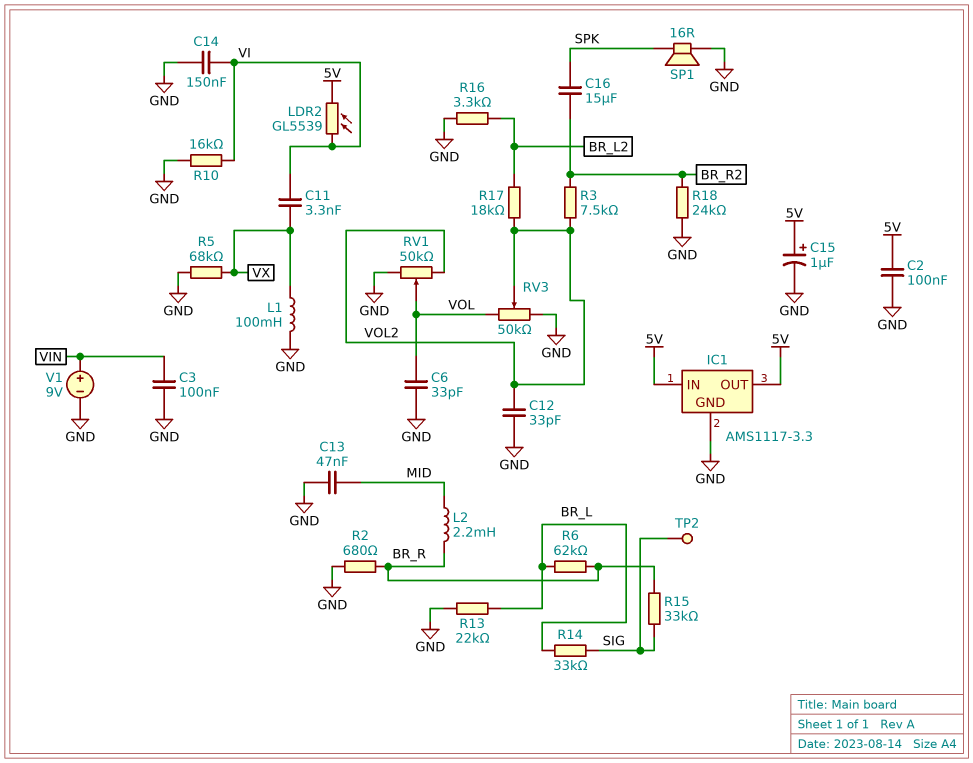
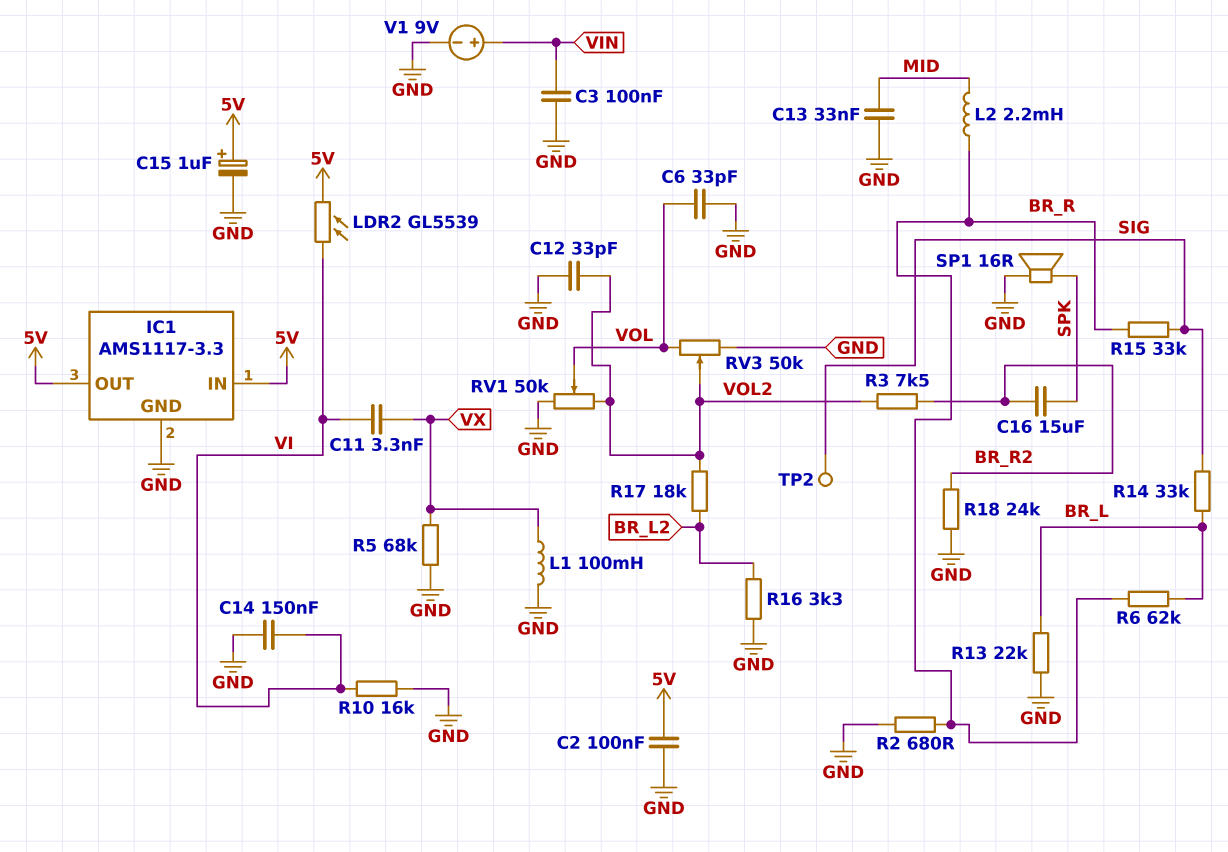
C13: 47nF (GND, MID) -> 33nF (GND, MID)

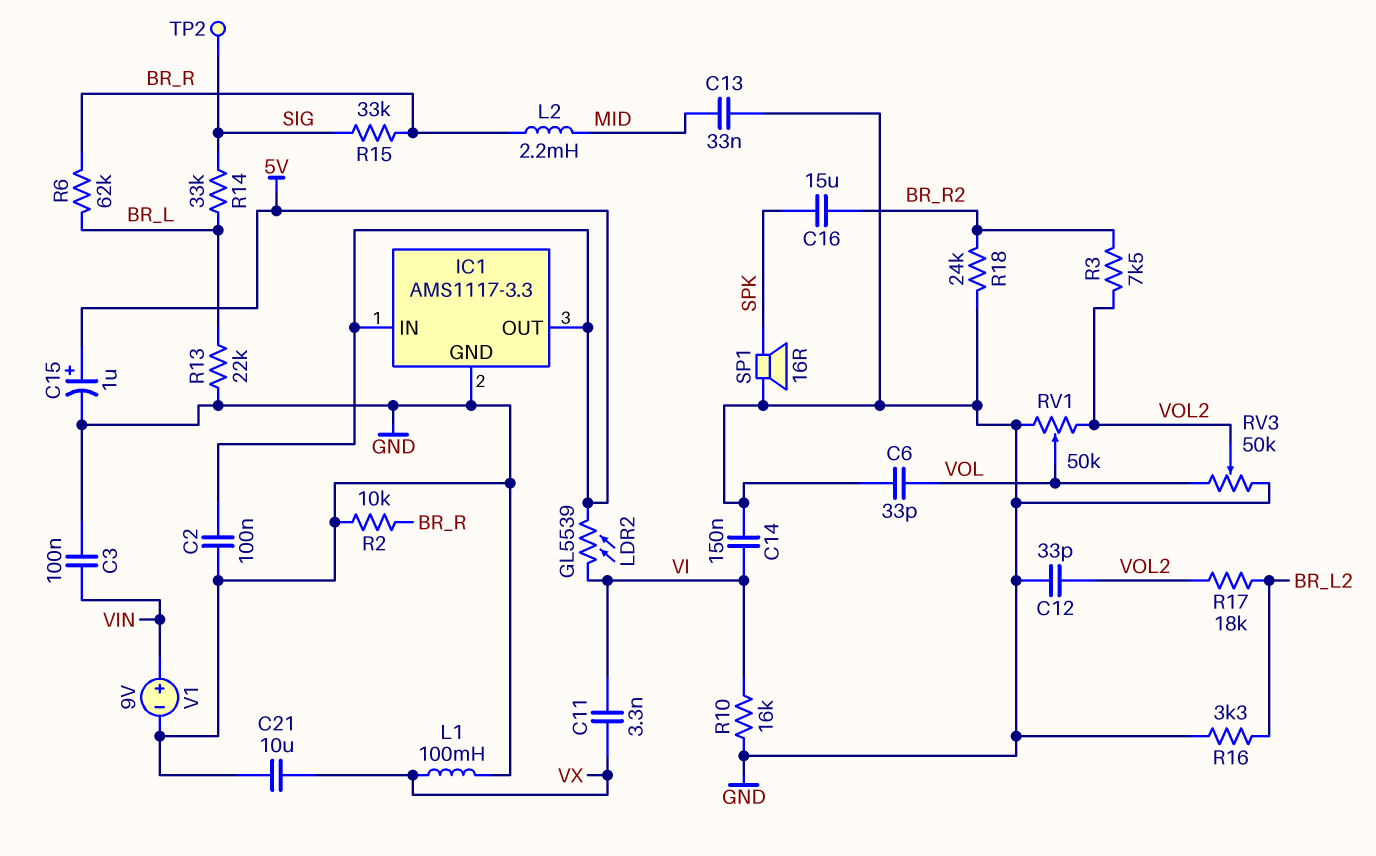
C21: none -> 10uF (GND, VX)
R2: 680 (BR_R, GND) -> 10k (BR_R, GND)
R5: 68k (GND, VX) -> none

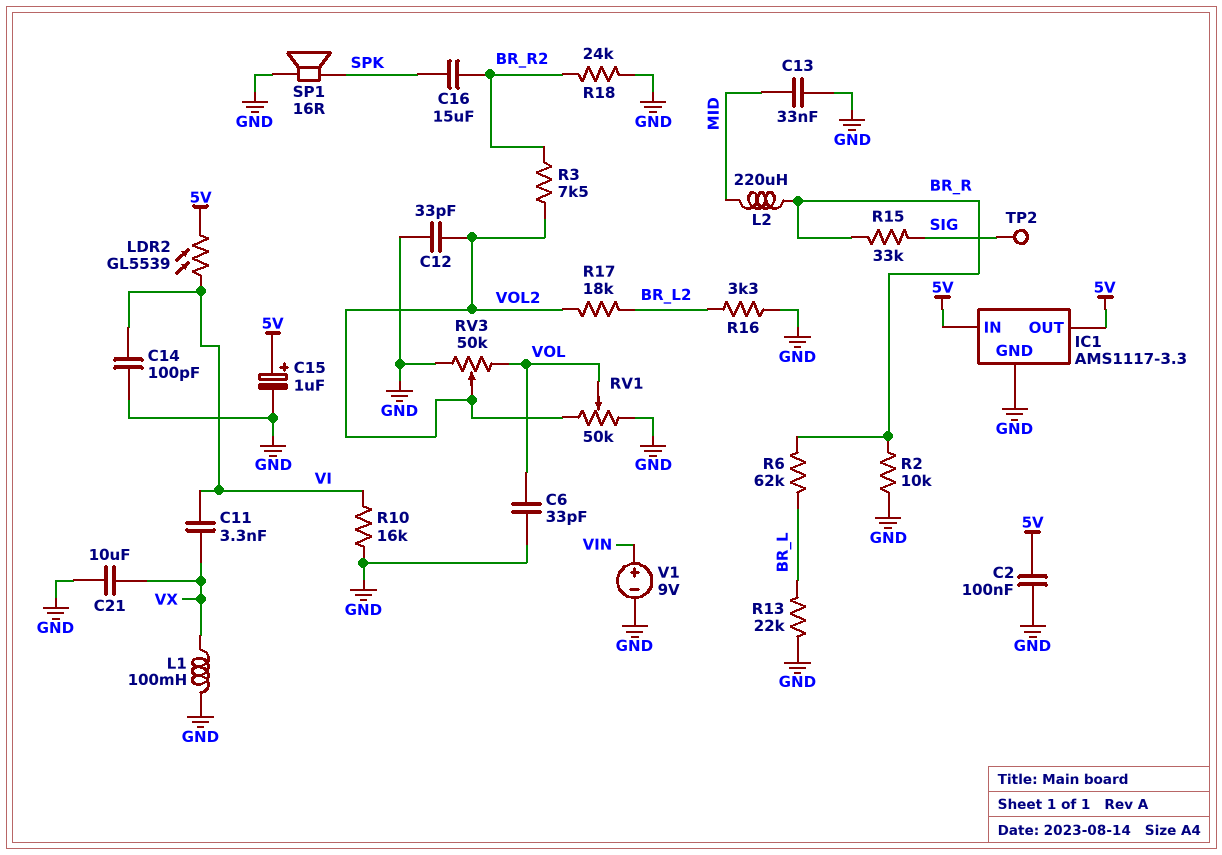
C3: 100nF (GND, VIN) -> none
C14: 150nF (GND, VI) -> 100pF (GND, VI)
L2: 2.2mH (BR_R, MID) -> 220uH (BR_R, MID)
R14: 33k (BR_L, SIG) -> none

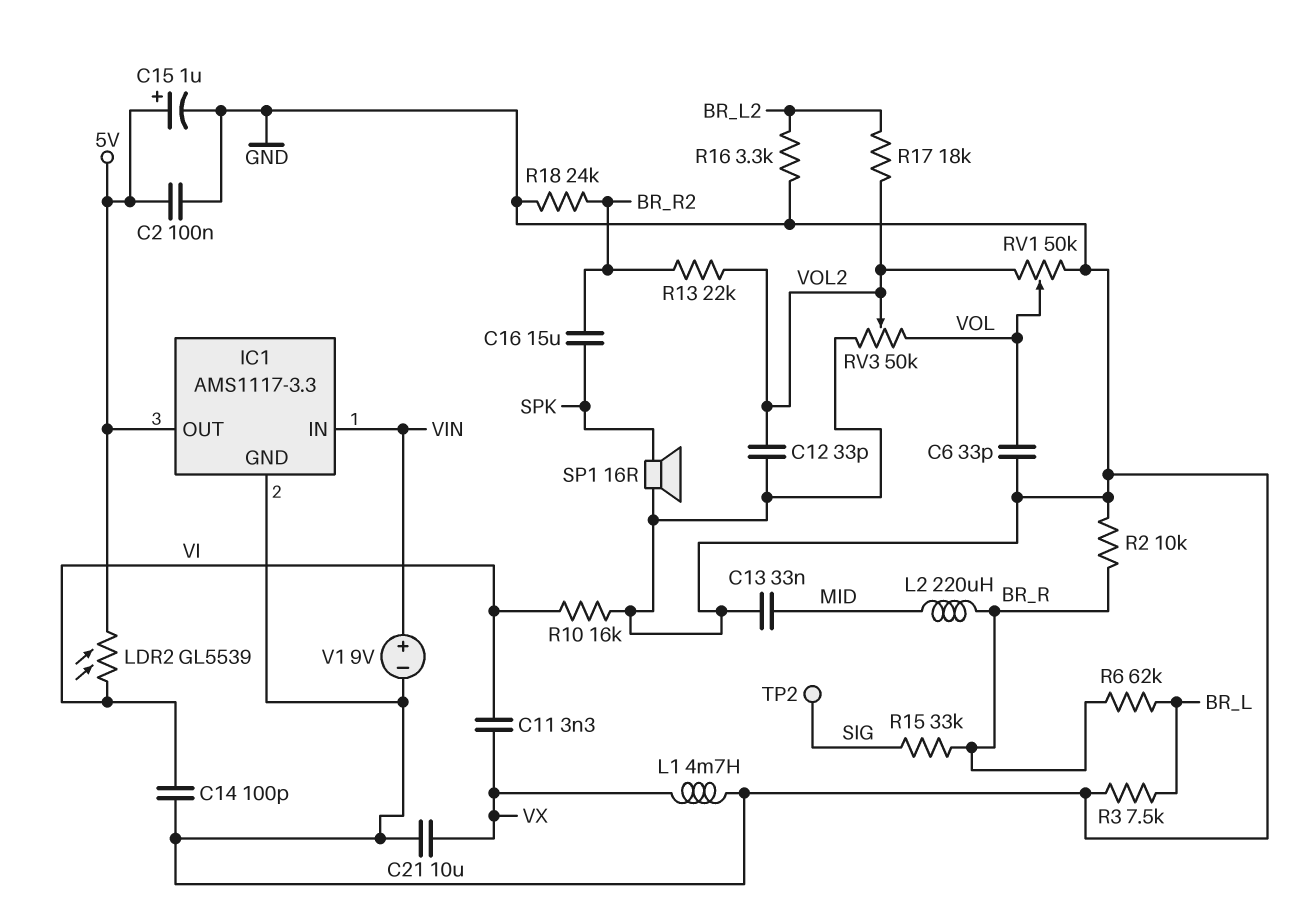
IC1 pin IN: 5V -> VIN
L1: 100mH (GND, VX) -> 4.7mH (GND, VX)
R3: 7.5k (BR_R2, VOL2) -> 7.5k (BR_L, GND)
R13: 22k (BR_L, GND) -> 22k (BR_R2, VOL2)

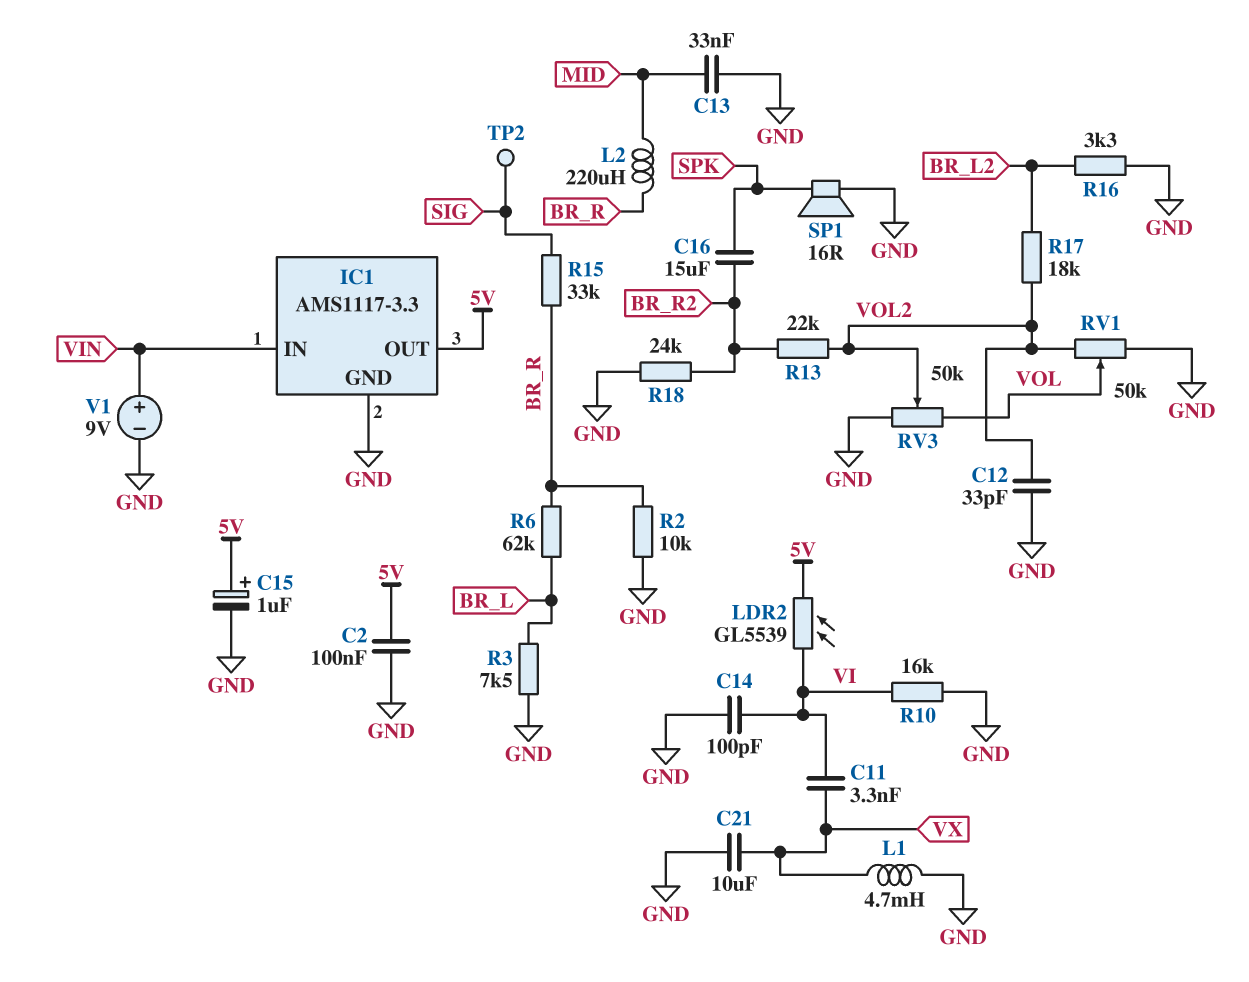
C6: 33pF (GND, VOL) -> none

